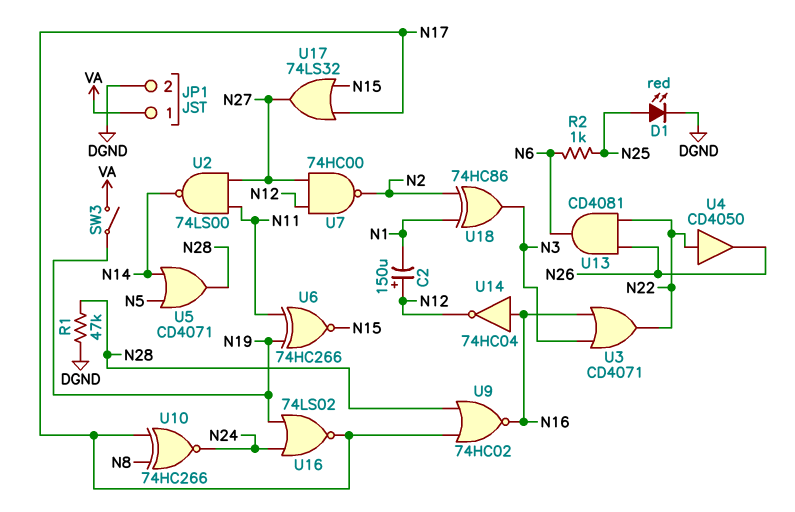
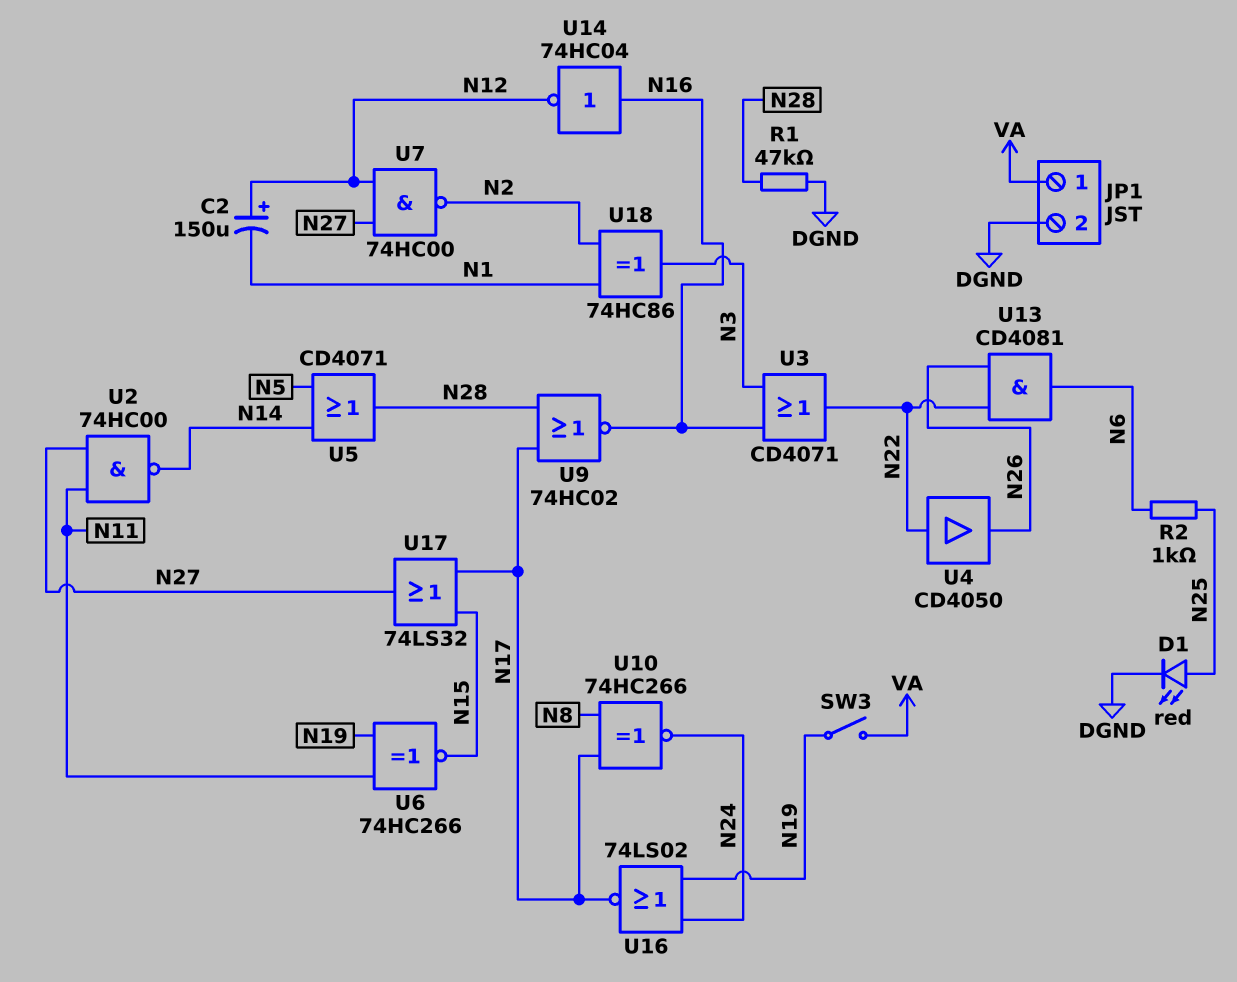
U2: NAND 74LS00 (in N11, in N27, out N14) -> NAND 74HC00 (in N11, in N27, out N14)

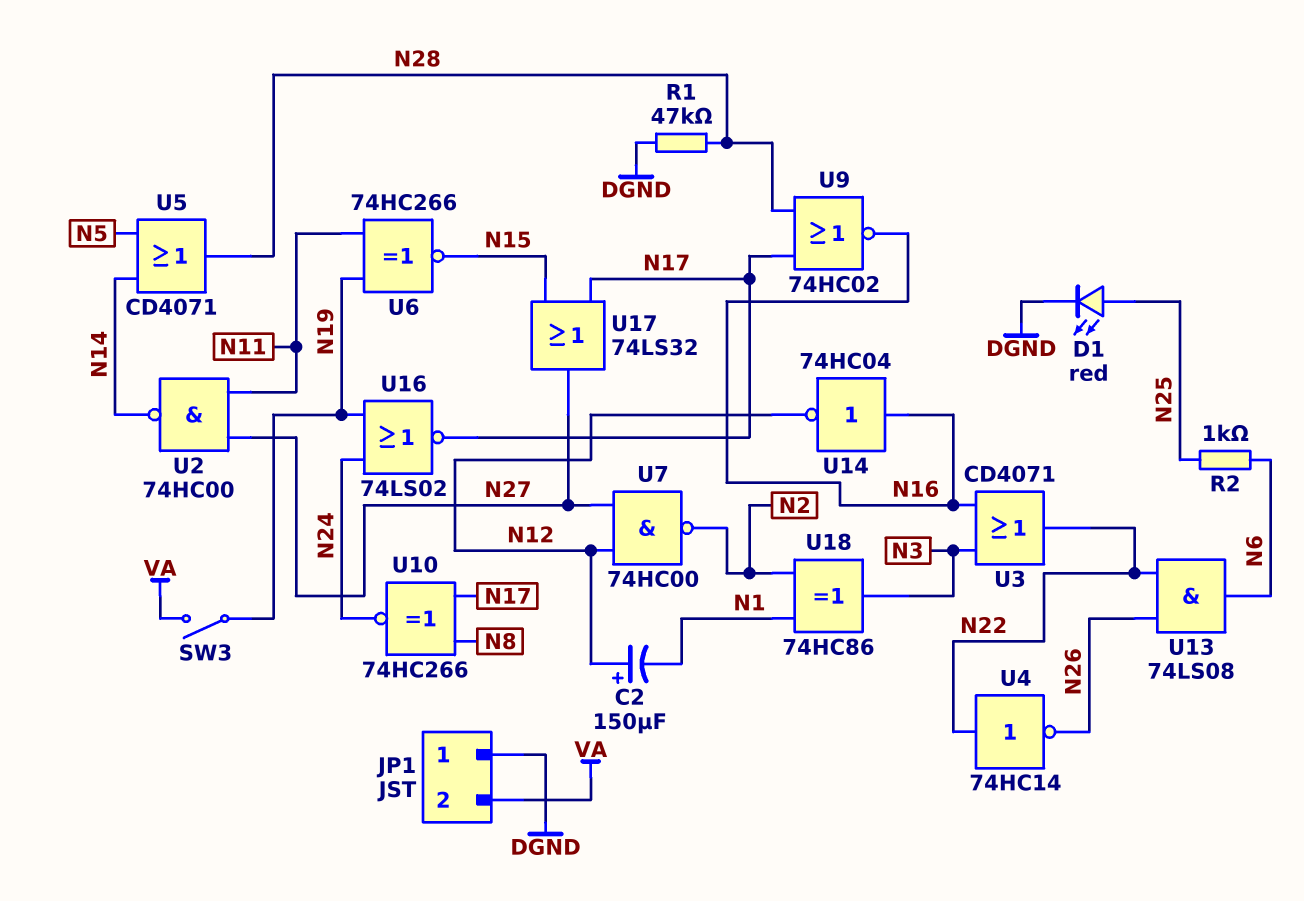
JP1 pin 1: VA -> DGND
JP1 pin 2: DGND -> VA
U4: buffer CD4050 (in N22, out N26) -> NOT 74HC14 (in N22, out N26)
U13: AND CD4081 (in N22, in N26, out N6) -> AND 74LS08 (in N22, in N26, out N6)

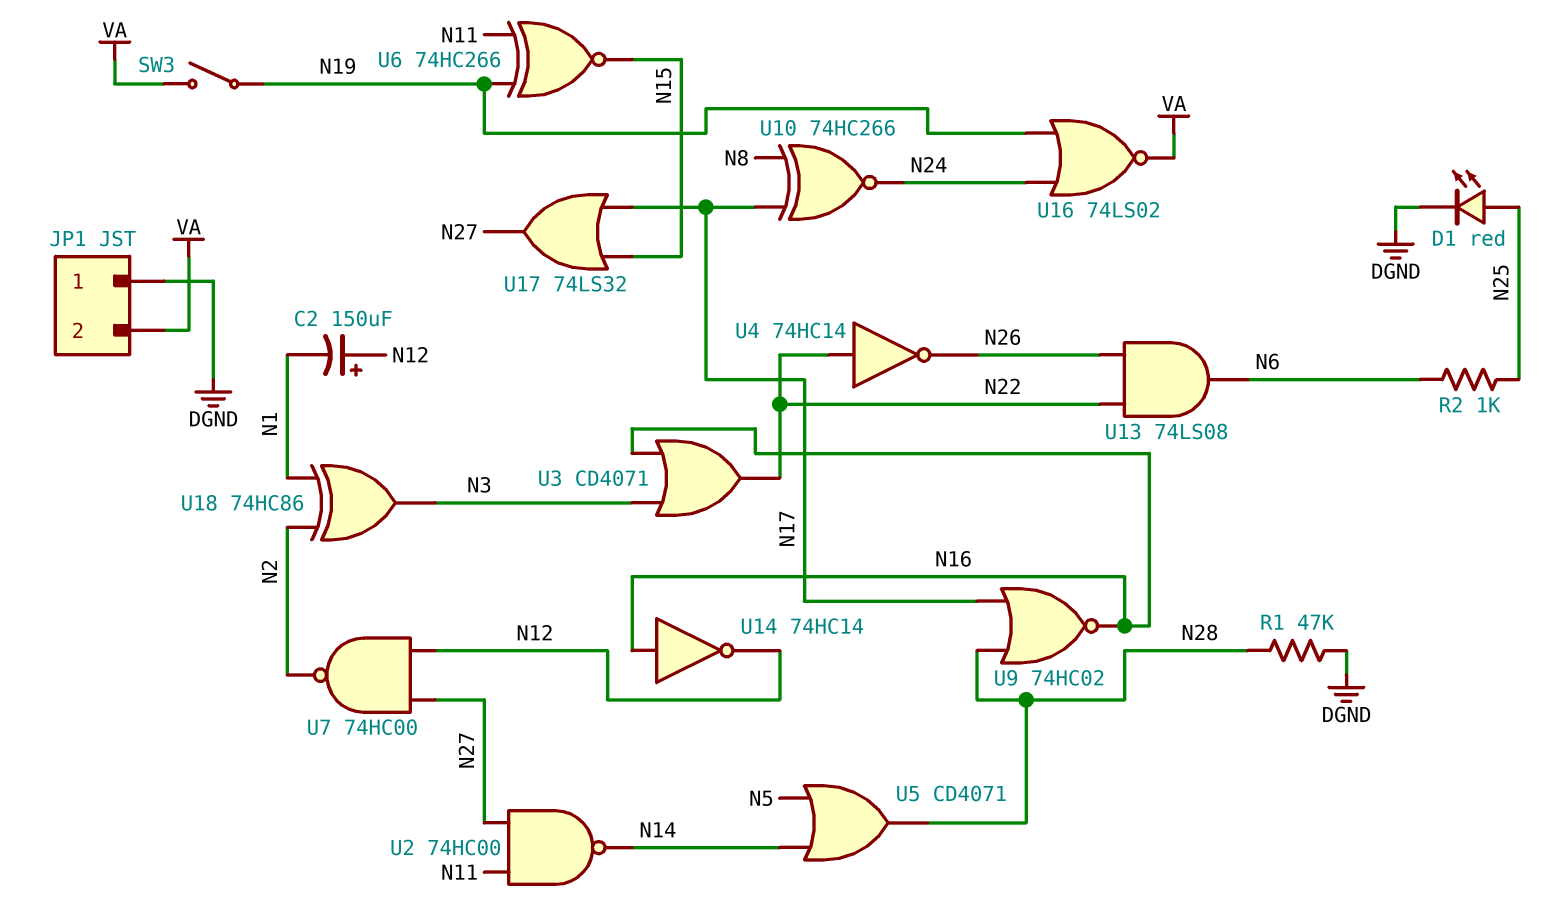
U14: NOT 74HC04 (in N16, out N12) -> NOT 74HC14 (in N16, out N12)
U16: NOR 74LS02 (in N19, in N24, out N17) -> NOR 74LS02 (in N19, in N24, out VA)

